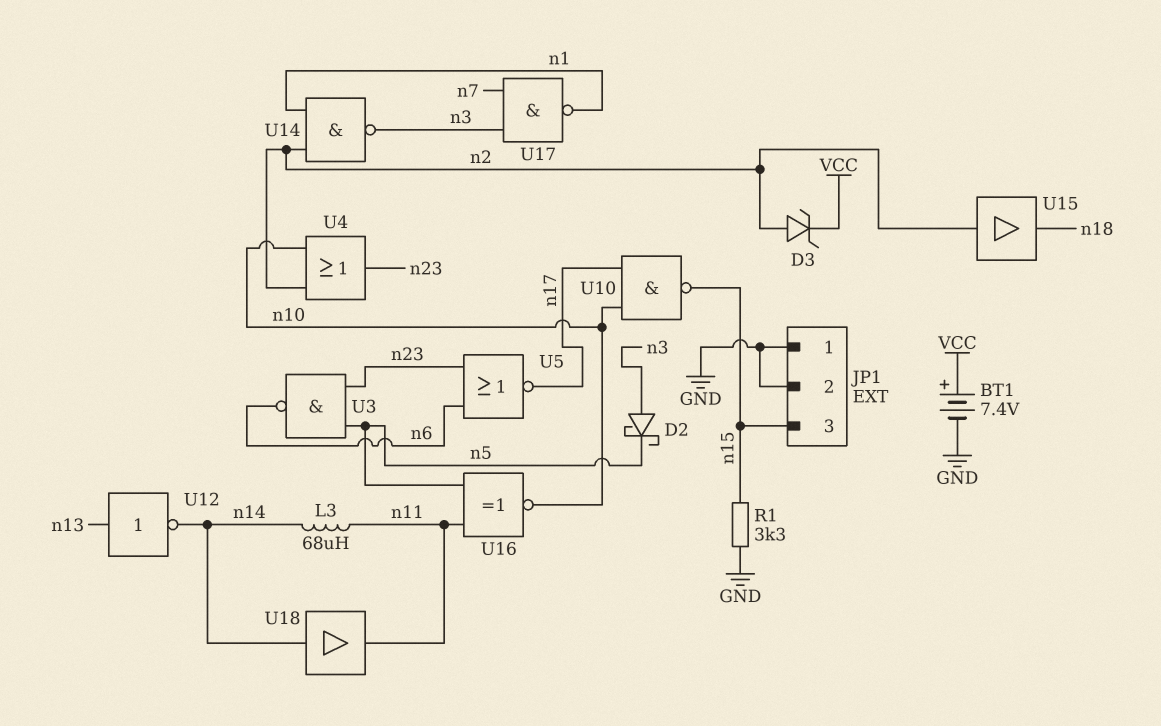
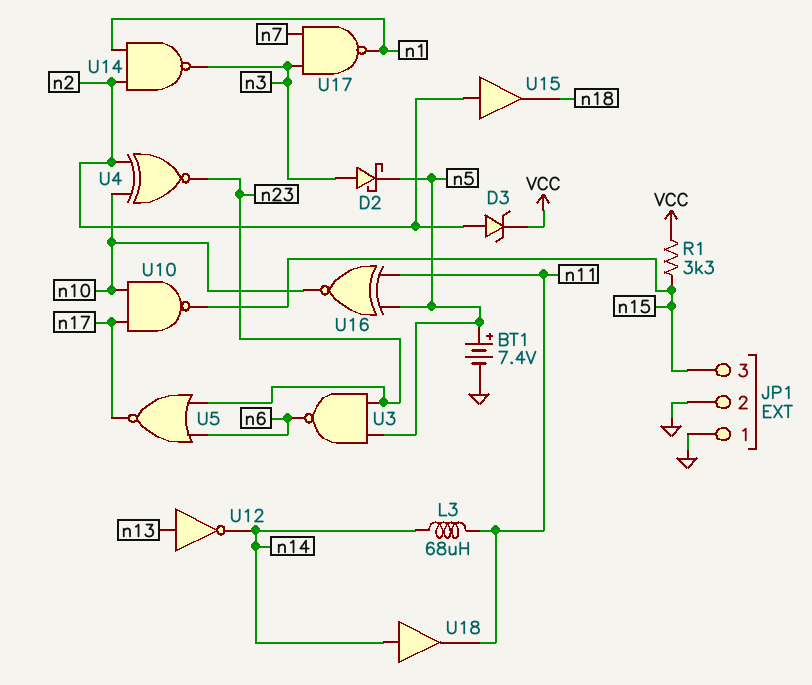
BT1: 7.4V (plus VCC, minus GND) -> 7.4V (plus n5, minus GND)
R1: 3.3k (GND, n15) -> 3.3k (VCC, n15)
U4: OR (in n2, in n10, out n23) -> XNOR (in n2, in n10, out n23)

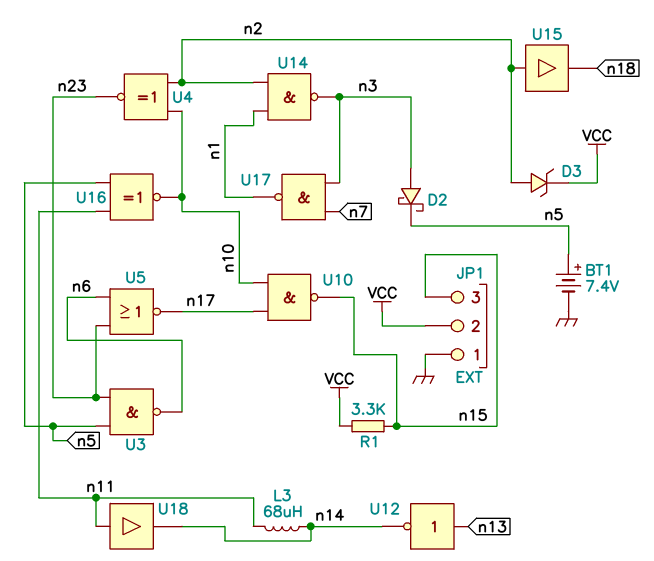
JP1 pin 2: GND -> VCC
U18: buffer (in n14, out n11) -> buffer (in n11, out n14)

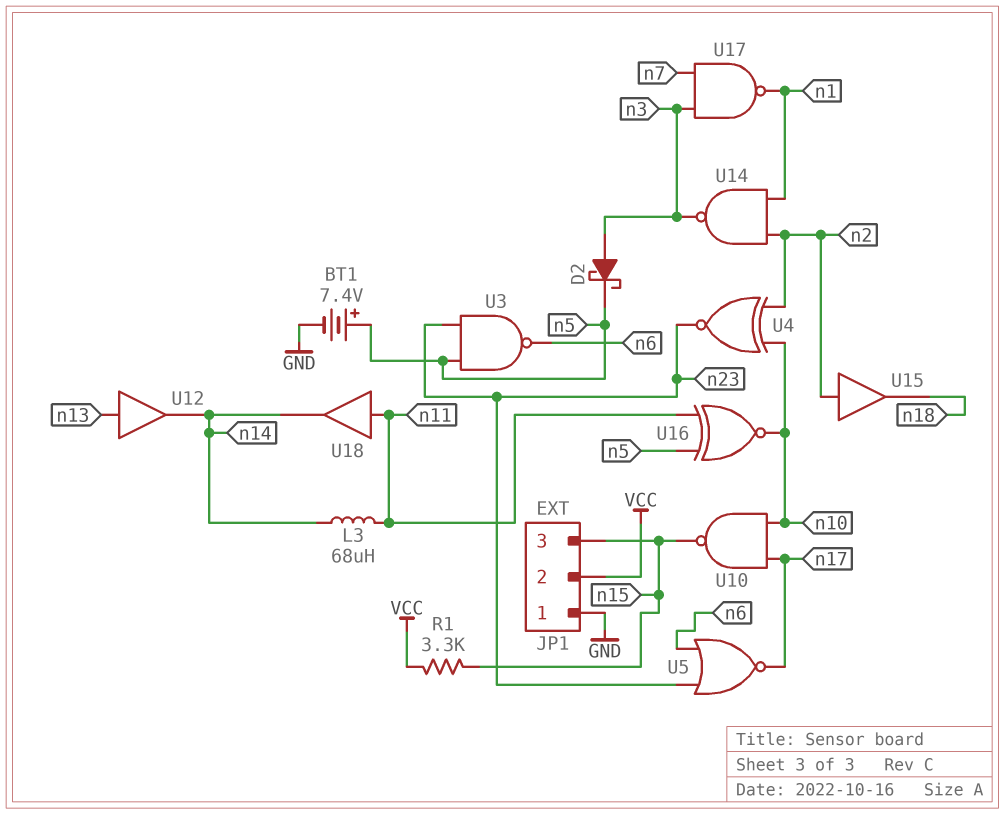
D3: zener (A n2, K VCC) -> none
U12: NOT (in n13, out n14) -> buffer (in n13, out n14)

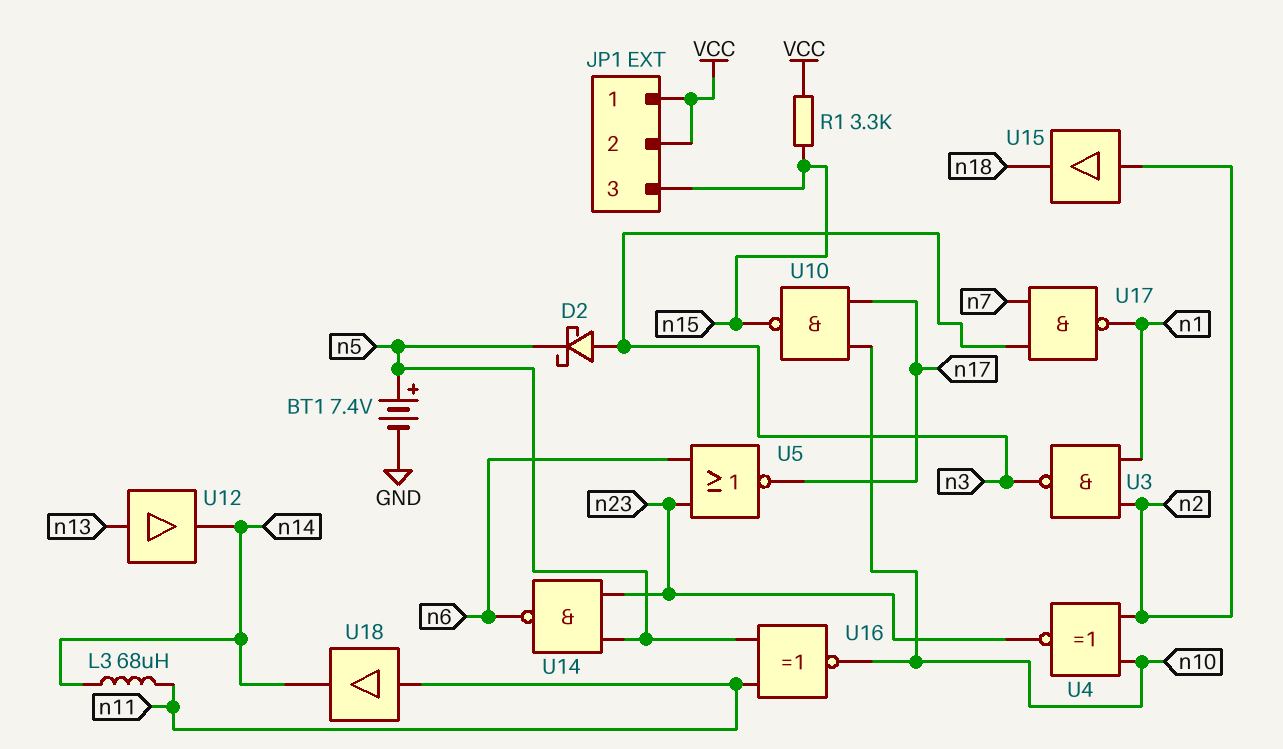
JP1 pin 1: GND -> VCC
U3: NAND (in n5, in n23, out n6) -> NAND (in n1, in n2, out n3)
U14: NAND (in n1, in n2, out n3) -> NAND (in n5, in n23, out n6)

